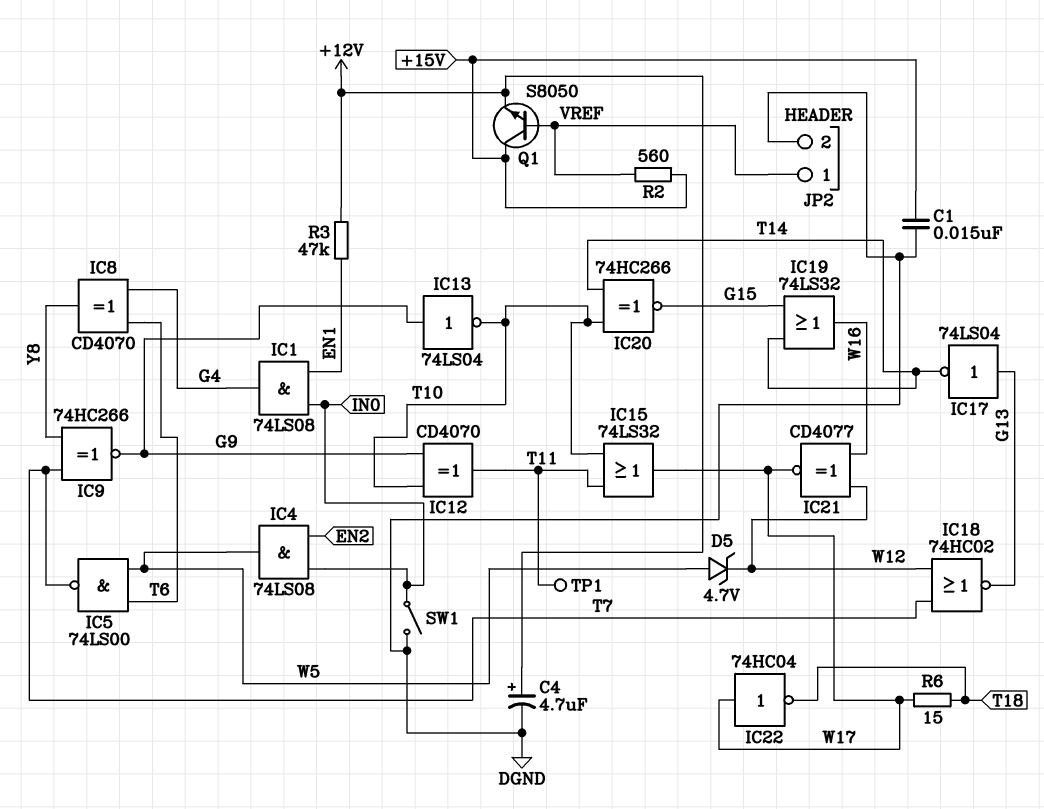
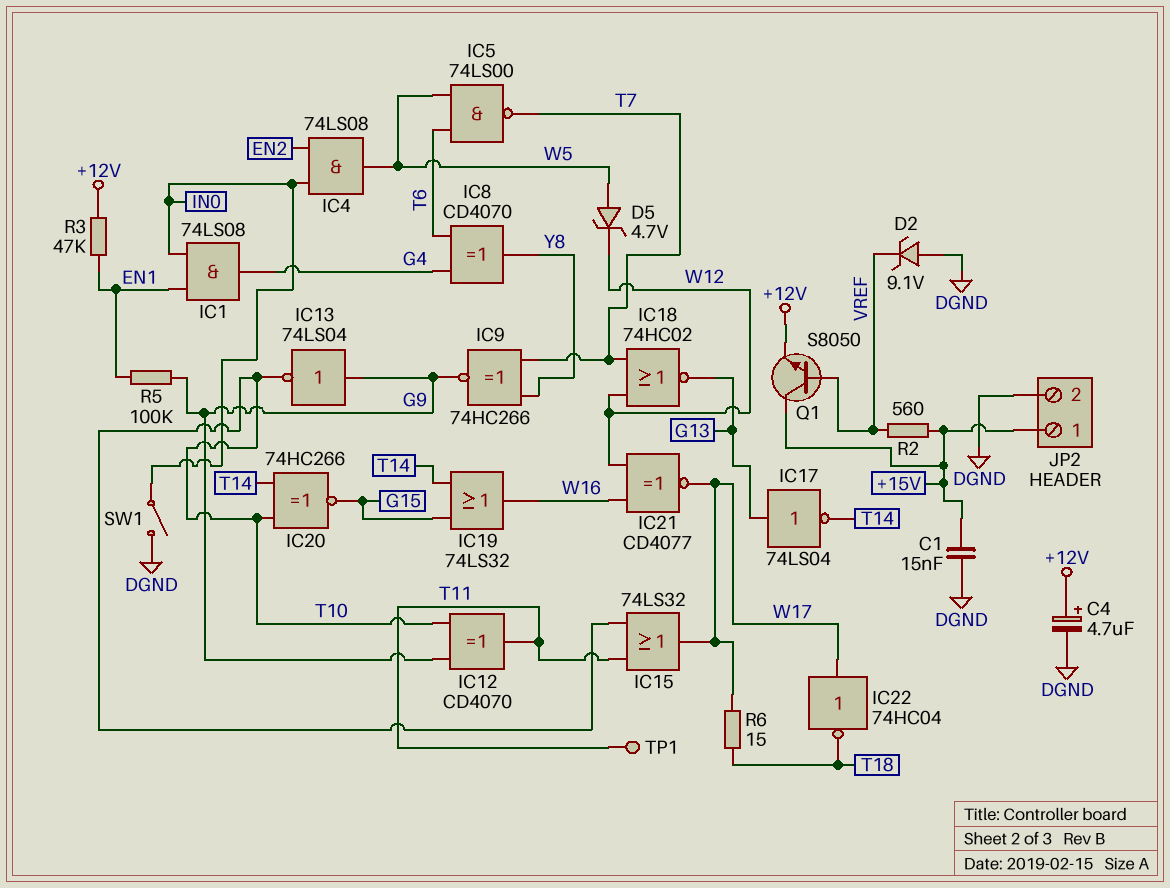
D2: none -> zener 9.1V (A DGND, K VREF)
JP2 pin 1: VREF -> +15V
R5: none -> 100k (EN1, G9)

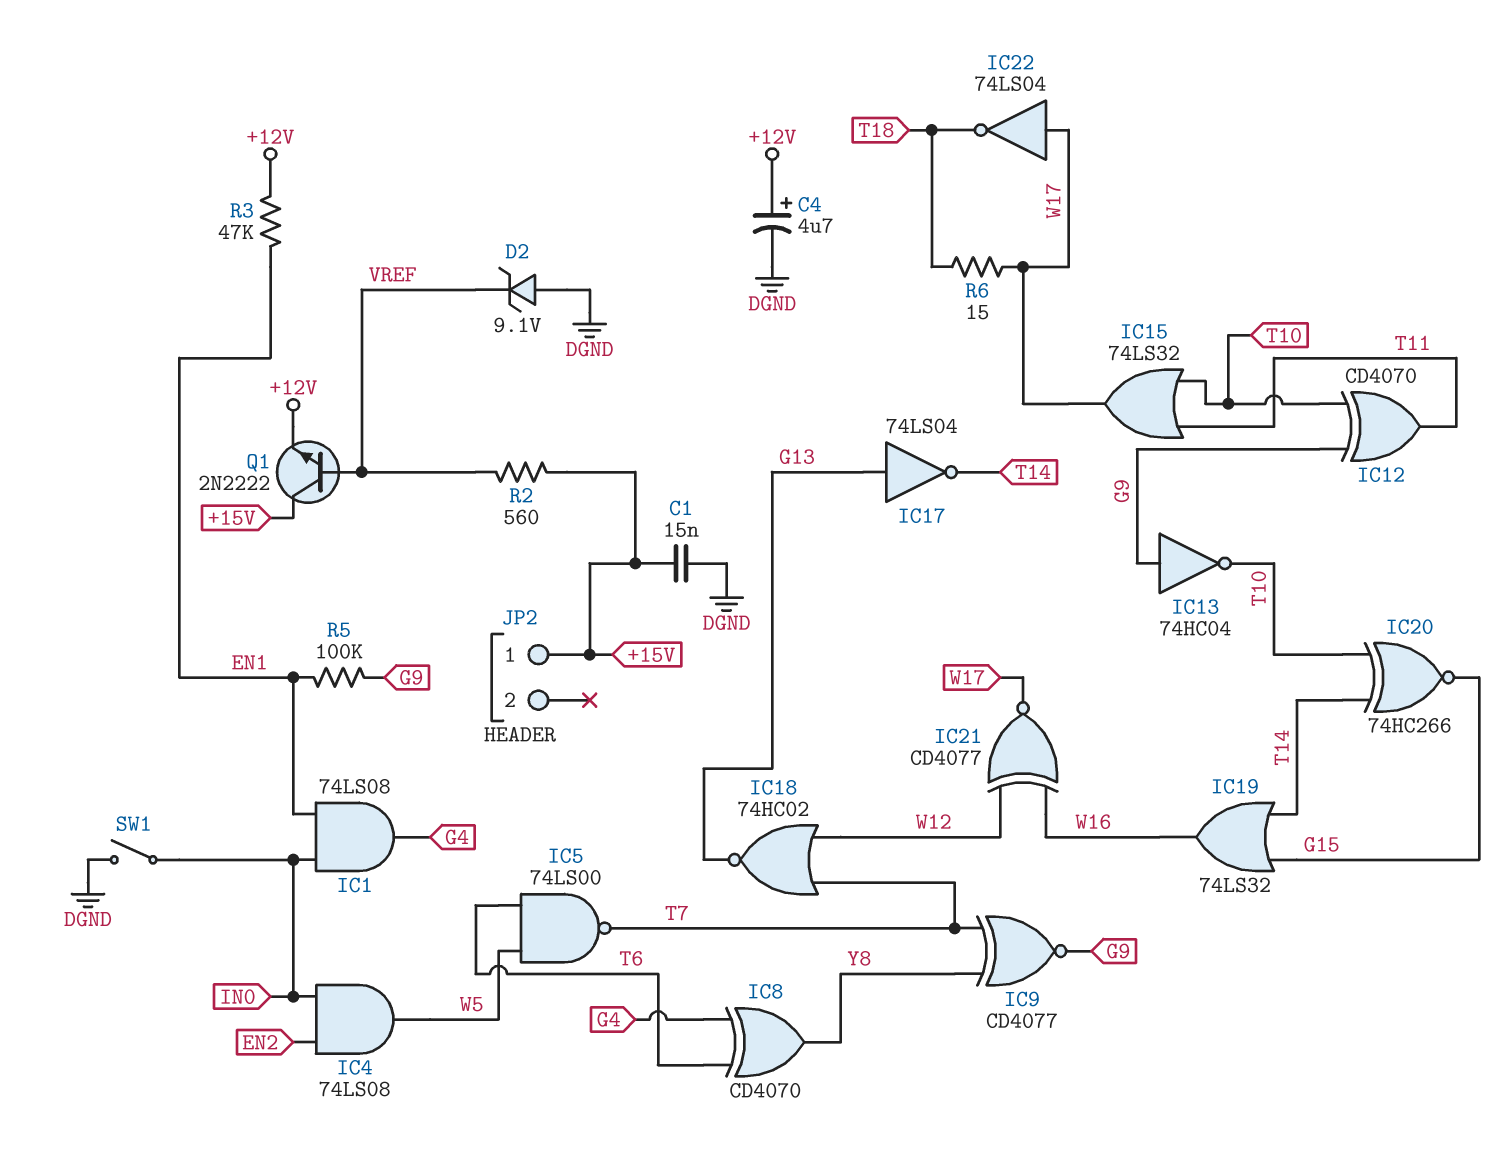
D5: zener 4.7V (A W5, K W12) -> none
IC9: XNOR 74HC266 (in T7, in Y8, out G9) -> XNOR CD4077 (in T7, in Y8, out G9)
IC13: NOT 74LS04 (in G9, out T10) -> NOT 74HC04 (in G9, out T10)
IC22: NOT 74HC04 (in W17, out T18) -> NOT 74LS04 (in W17, out T18)
JP2 pin 2: DGND -> none
Q1: NPN S8050 (B VREF, C +15V, E +12V) -> NPN 2N2222 (B VREF, C +15V, E +12V)
TP1: test point (T11) -> none

